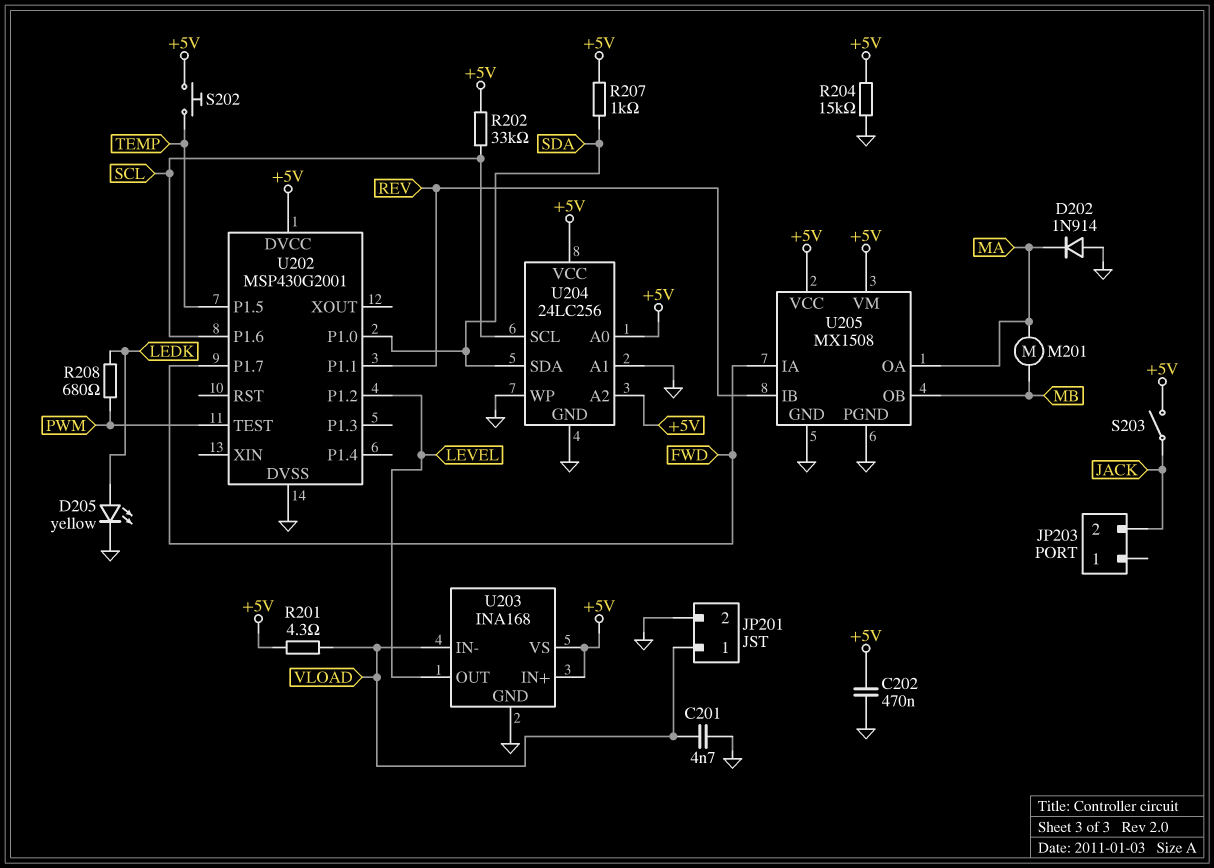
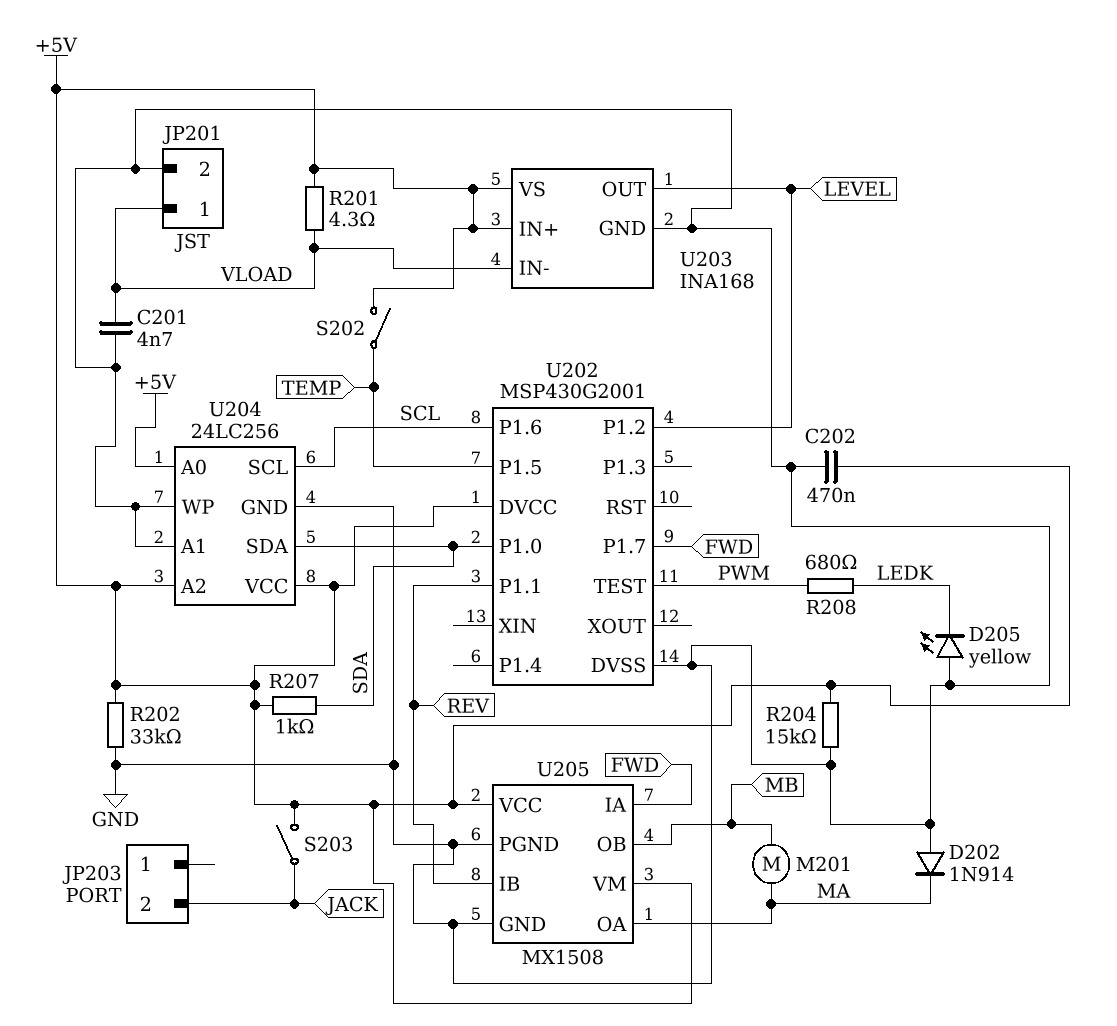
D205: LED yellow (A LEDK, K GND) -> LED yellow (A GND, K LEDK)
R202: 33k (+5V, SCL) -> 33k (+5V, GND)
S202: button (+5V, TEMP) -> switch (+5V, TEMP)

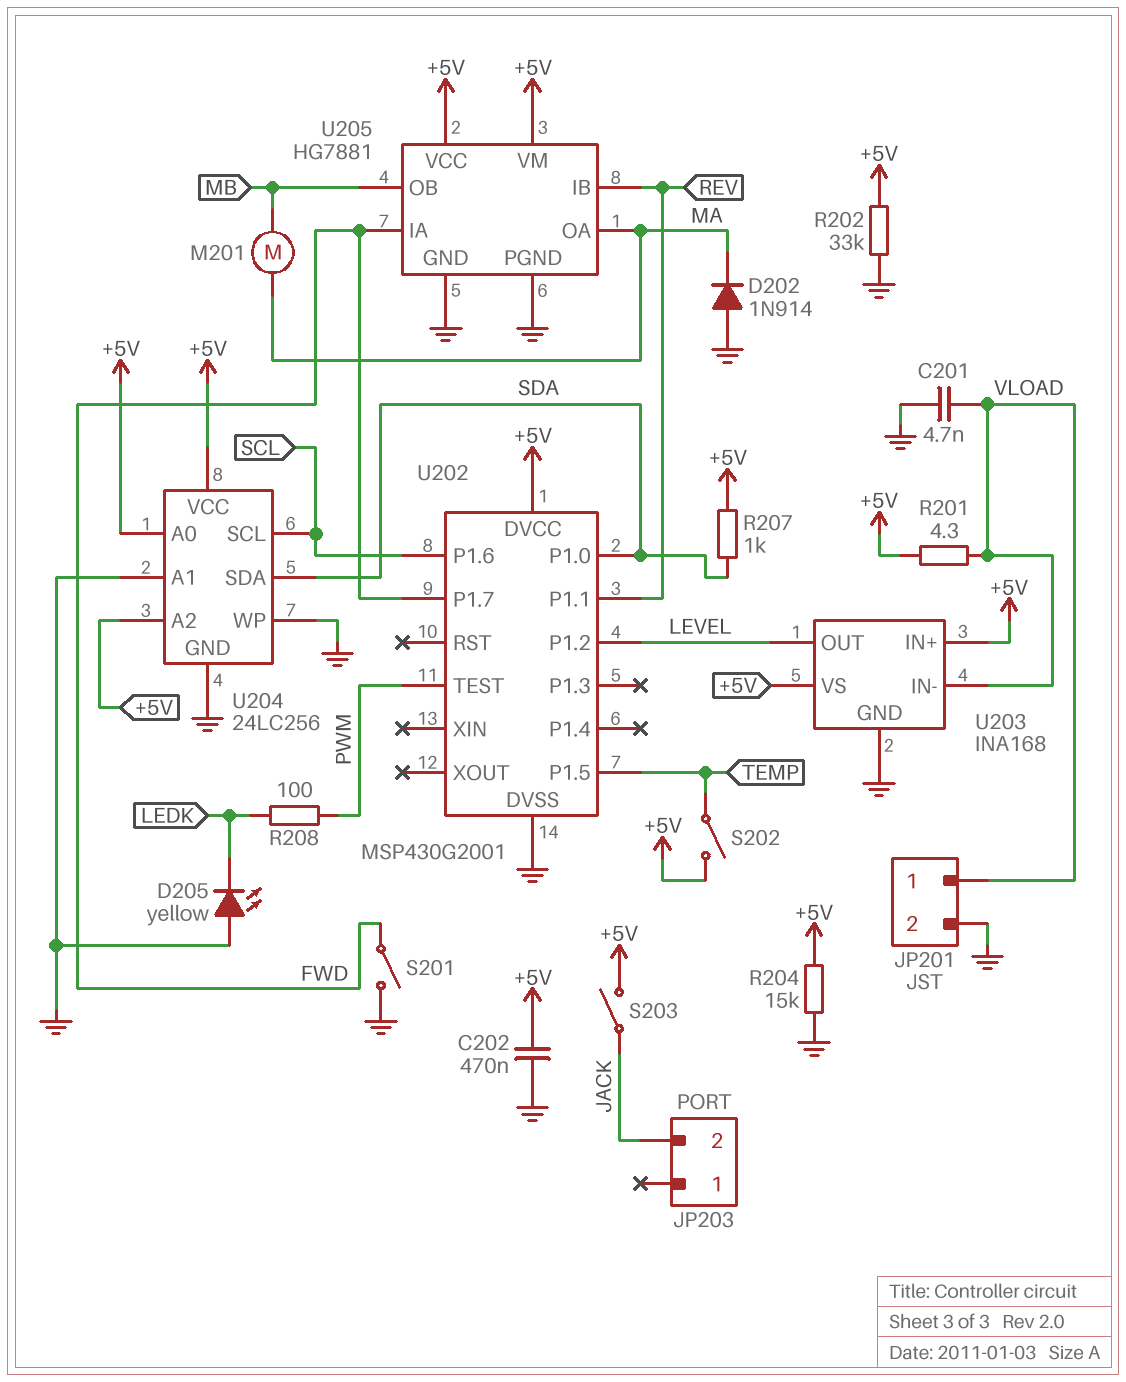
R208: 680 (LEDK, PWM) -> 100 (LEDK, PWM)
S201: none -> switch (FWD, GND)
U205: MX1508 -> HG7881

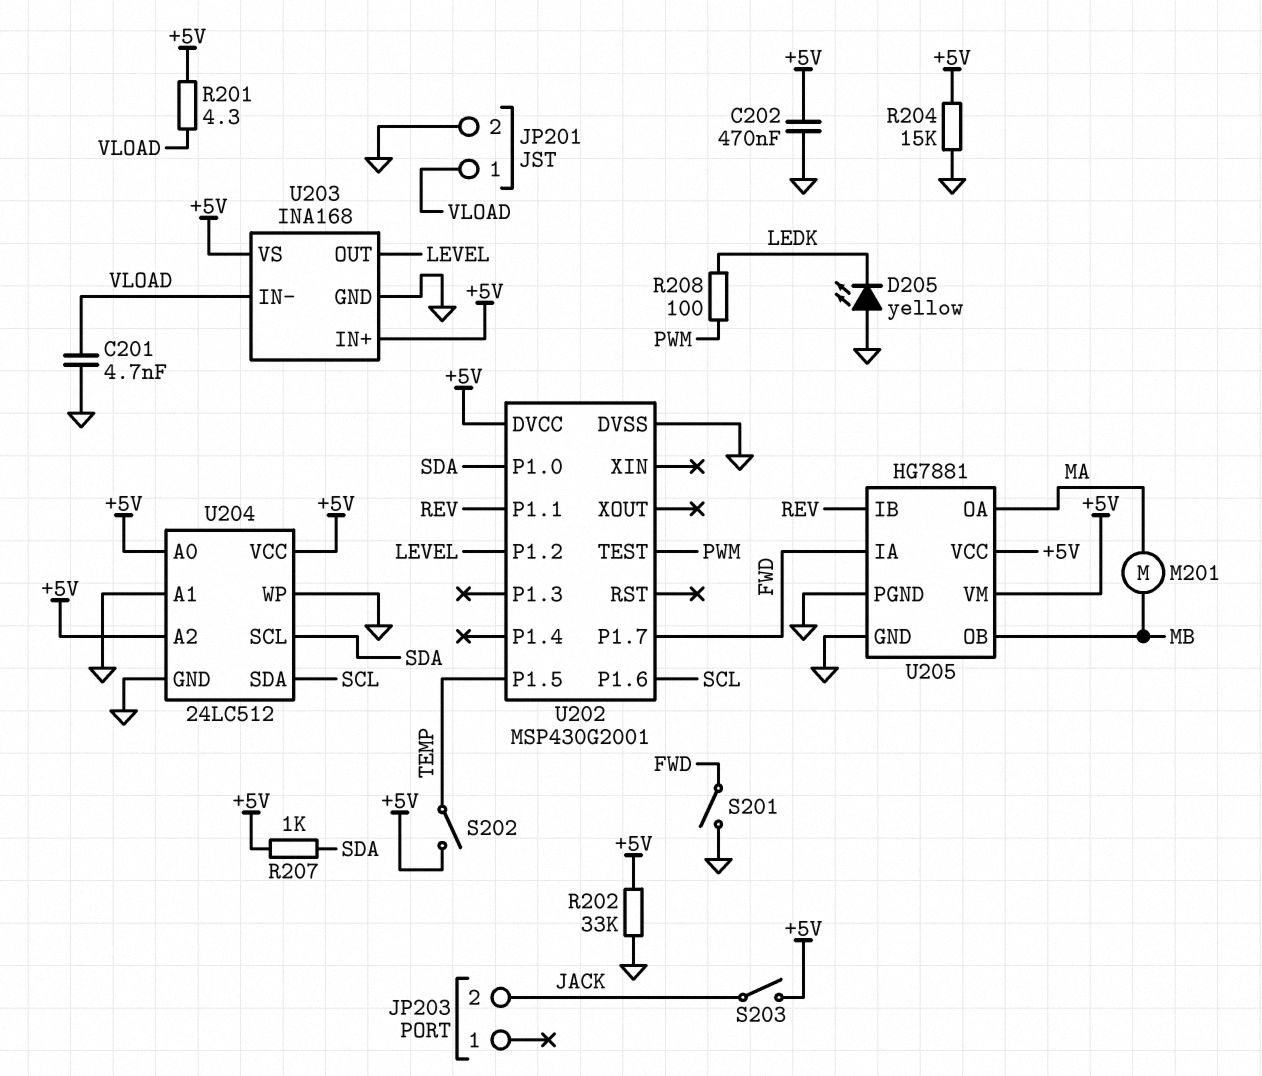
D202: diode 1N914 (A GND, K MA) -> none
U204: 24LC256 -> 24LC512
U204 pin SCL: SCL -> SDA
U204 pin SDA: SDA -> SCL

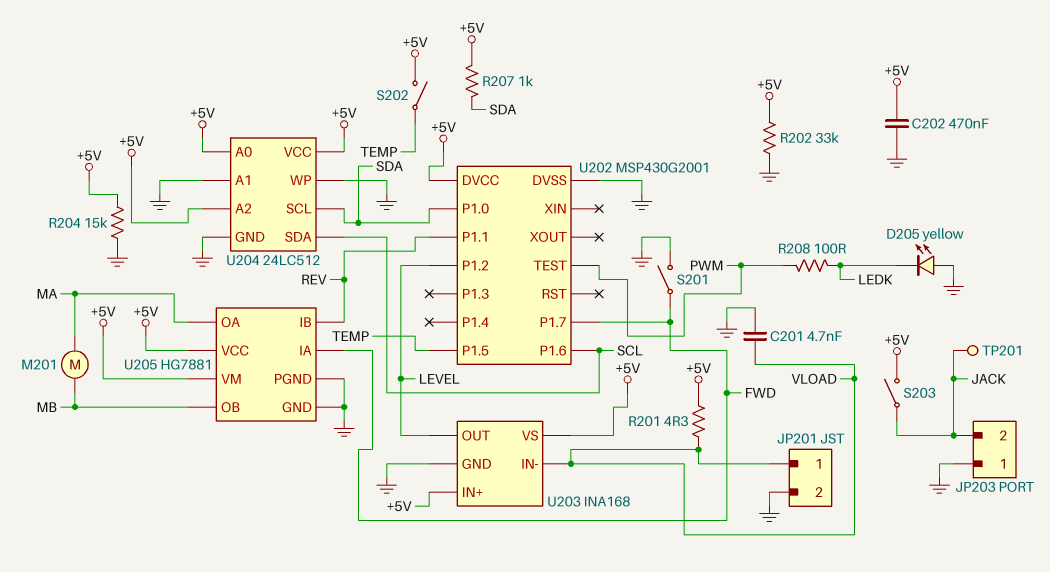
JP203 pin 1: none -> GND
TP201: none -> test point (JACK)

